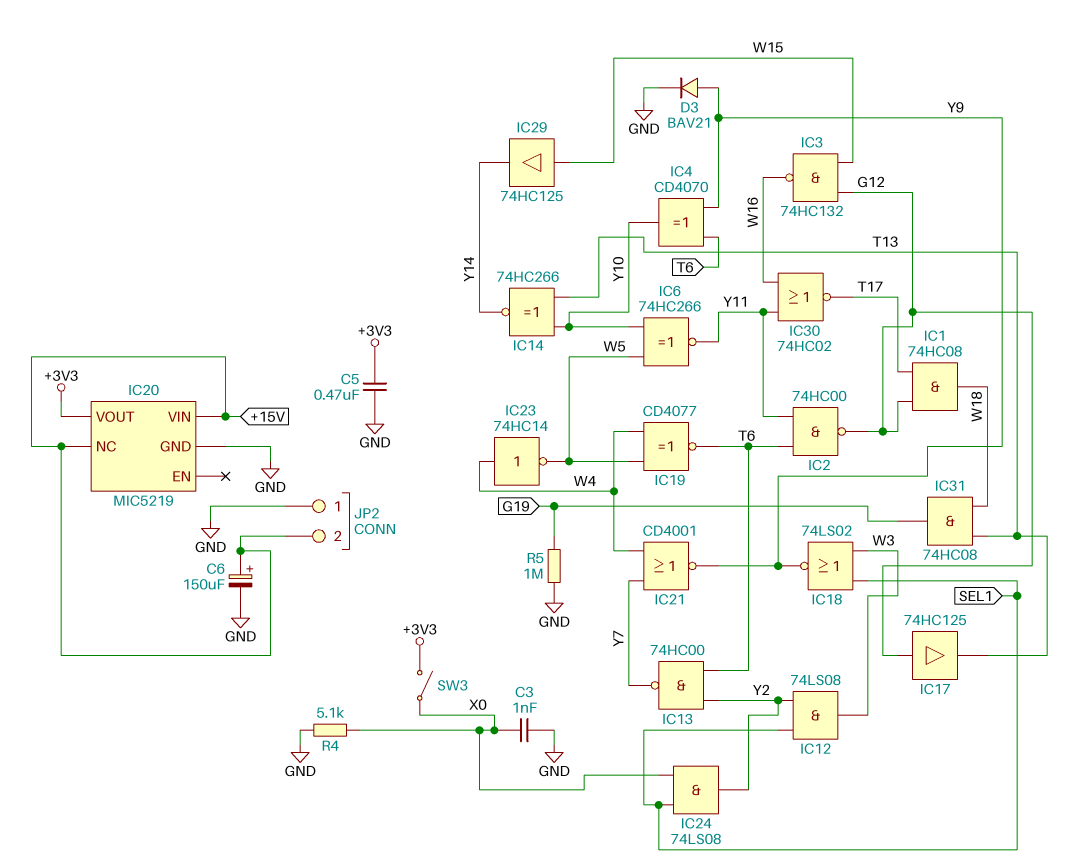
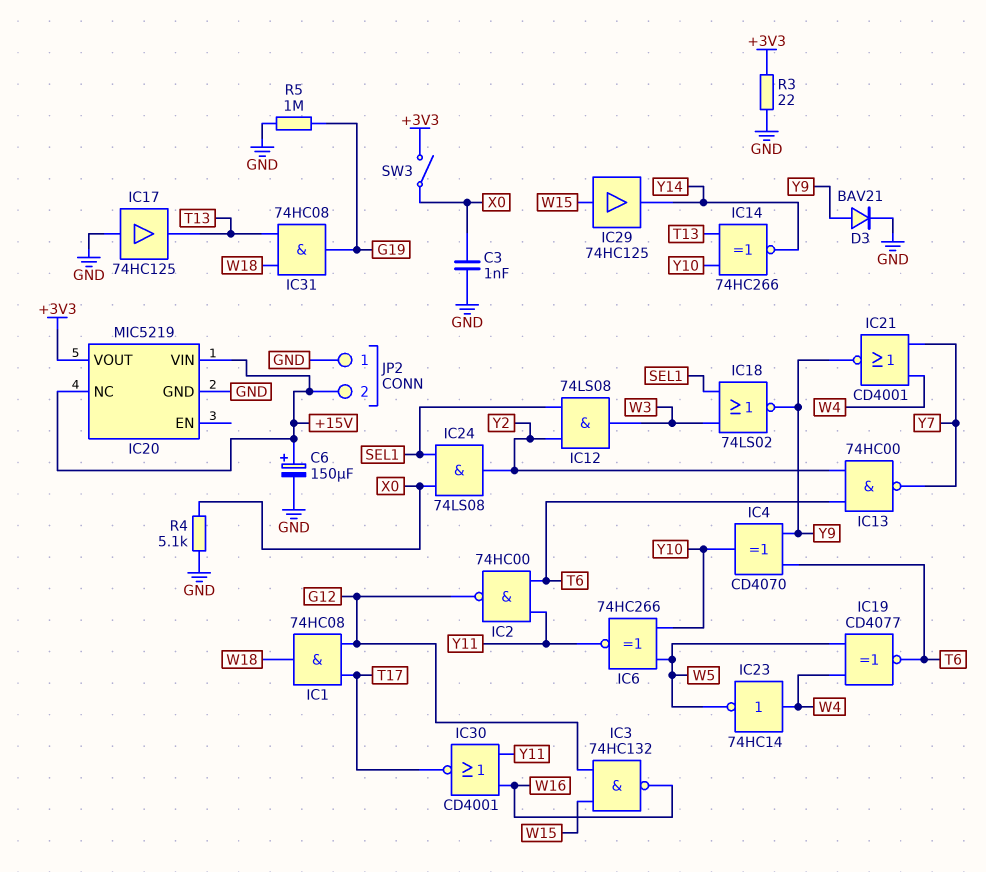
C5: 470nF (+3V3, GND) -> none
IC17: buffer 74HC125 (in G12, out T13) -> buffer 74HC125 (in GND, out T13)
IC30: NOR 74HC02 (in W16, in Y11, out T17) -> NOR CD4001 (in W16, in Y11, out T17)
R3: none -> 22 (+3V3, GND)

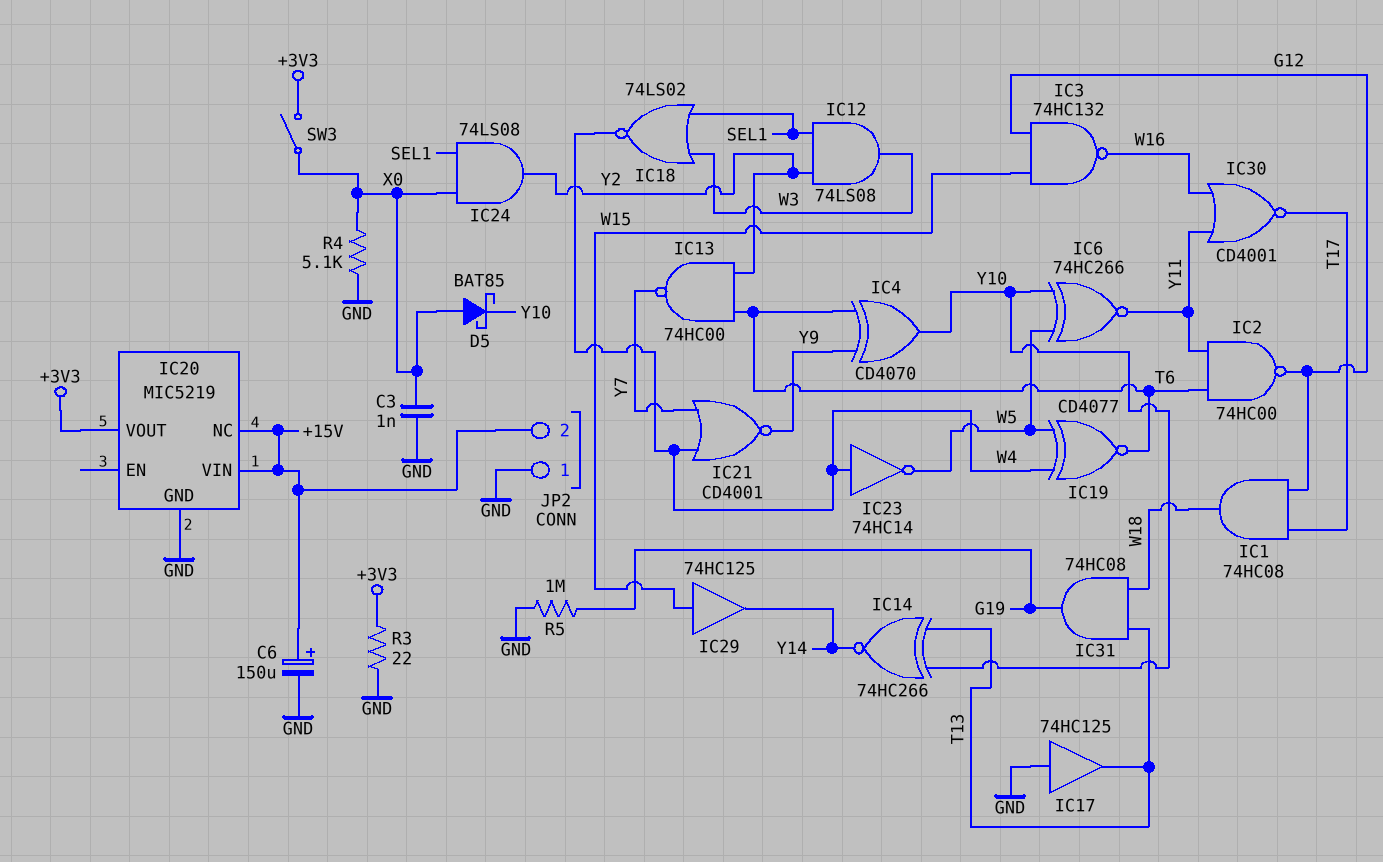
D3: diode BAV21 (A Y9, K GND) -> none
D5: none -> schottky BAT85 (A X0, K Y10)
IC18: NOR 74LS02 (in SEL1, in W3, out Y9) -> NOR 74LS02 (in SEL1, in W3, out W4)

